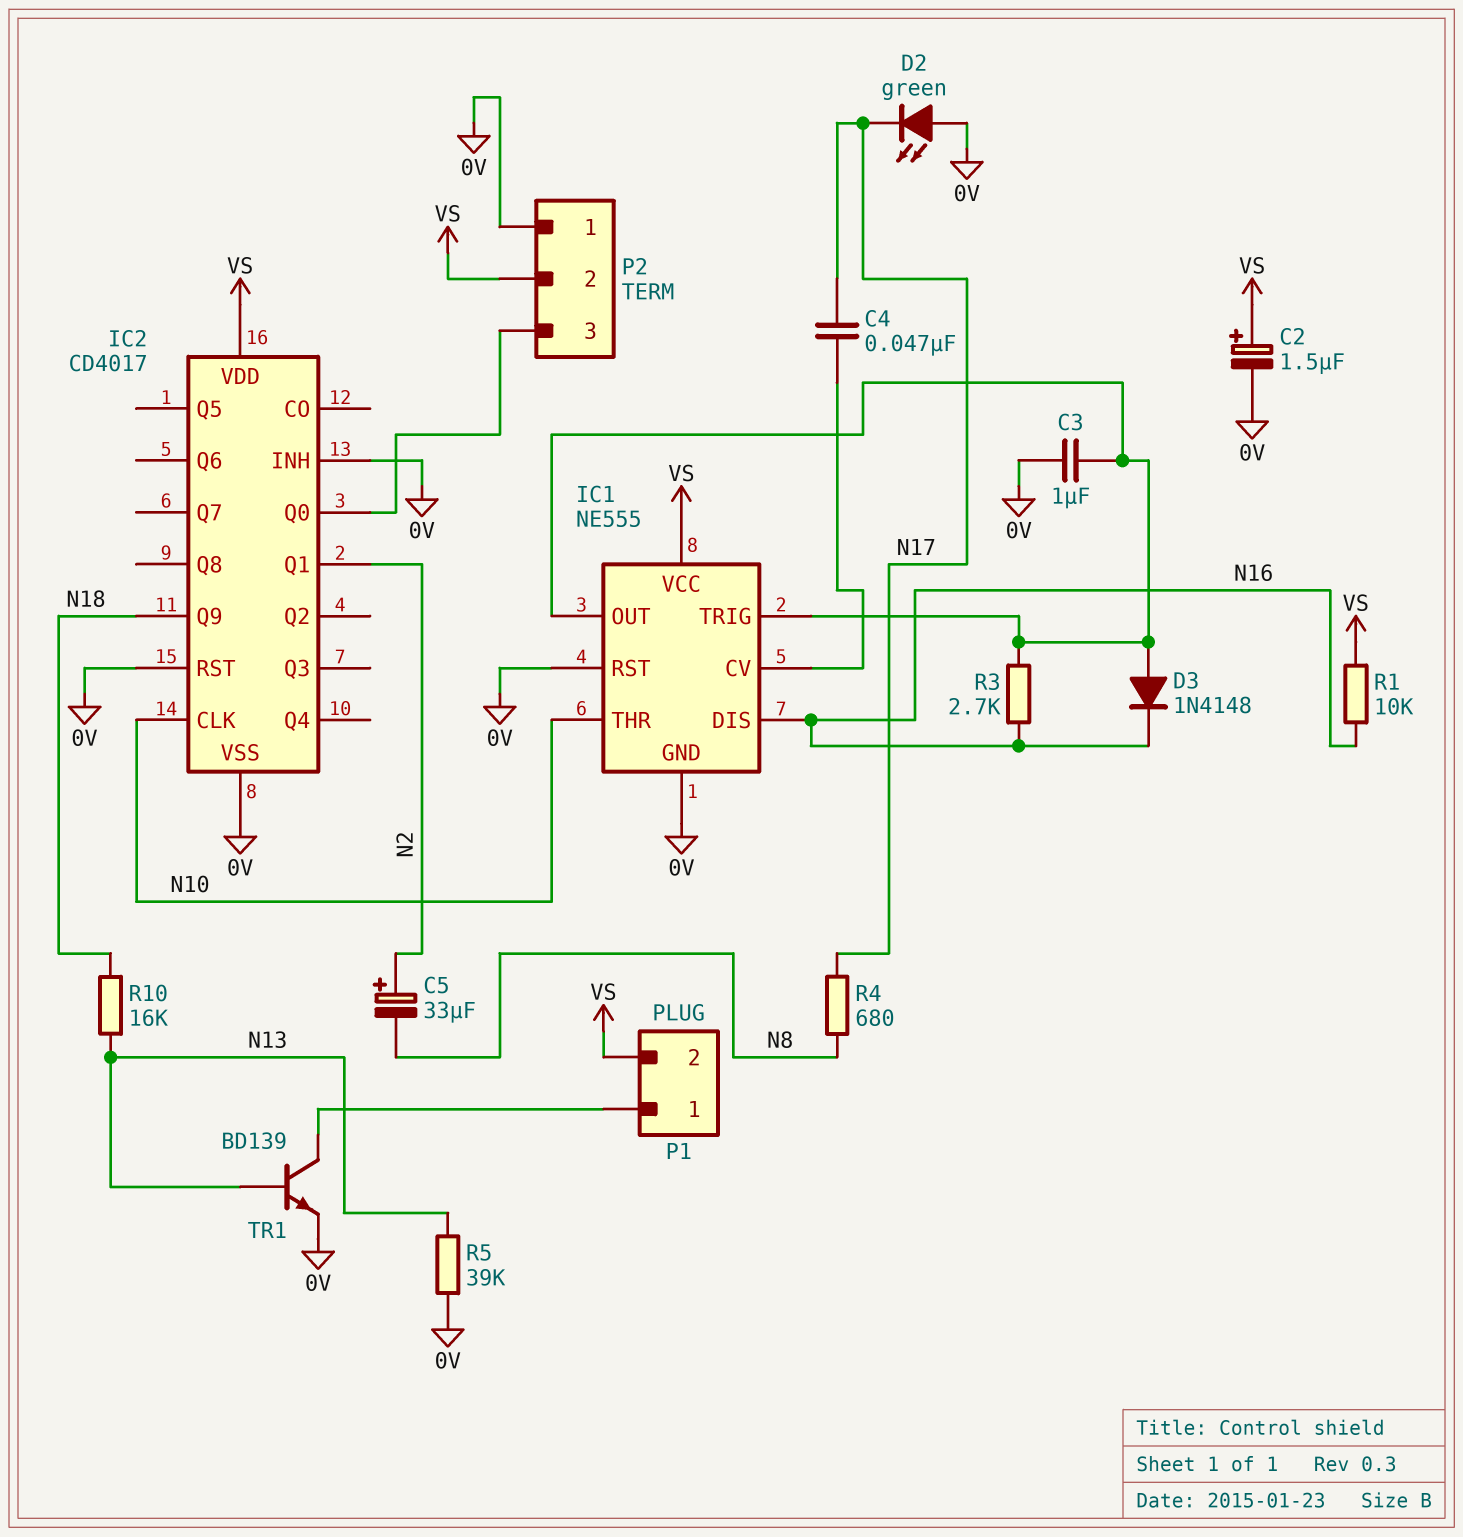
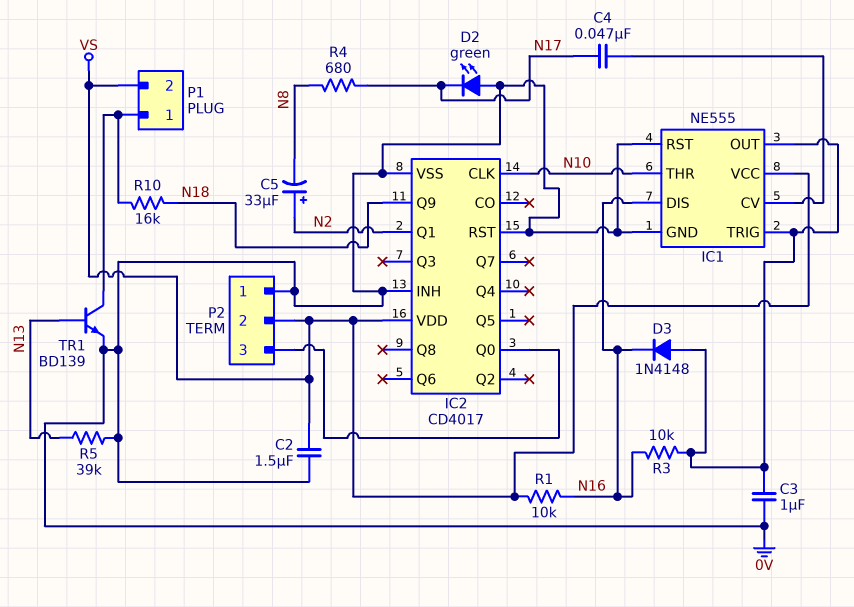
C2: 1.5uF (plus VS, minus 0V) -> 1.5uF (0V, VS)
R3: 2.7k (IC1/OUT, N16) -> 10k (IC1/OUT, N16)
R10: 16k (N13, N18) -> 16k (N18, P1/1)

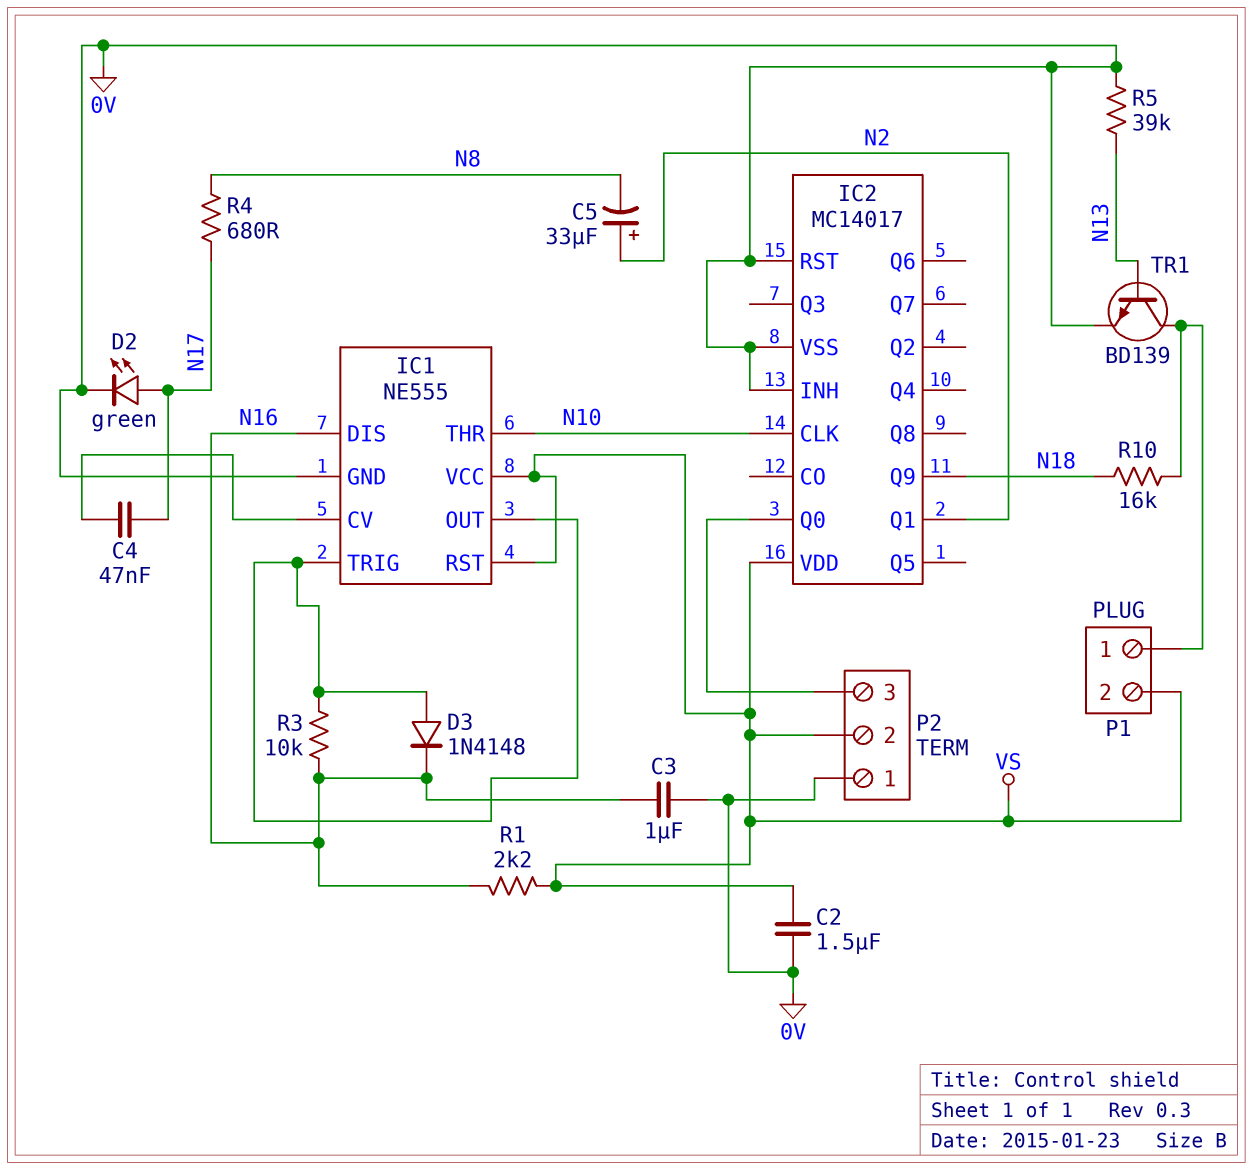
C3: 1uF (0V, IC1/OUT) -> 1uF (0V, N16)
D2: LED green (A 0V, K N17) -> LED green (A N17, K 0V)
IC1 pin RST: 0V -> VS
IC2: CD4017 -> MC14017
R1: 10k (N16, VS) -> 2.2k (N16, VS)

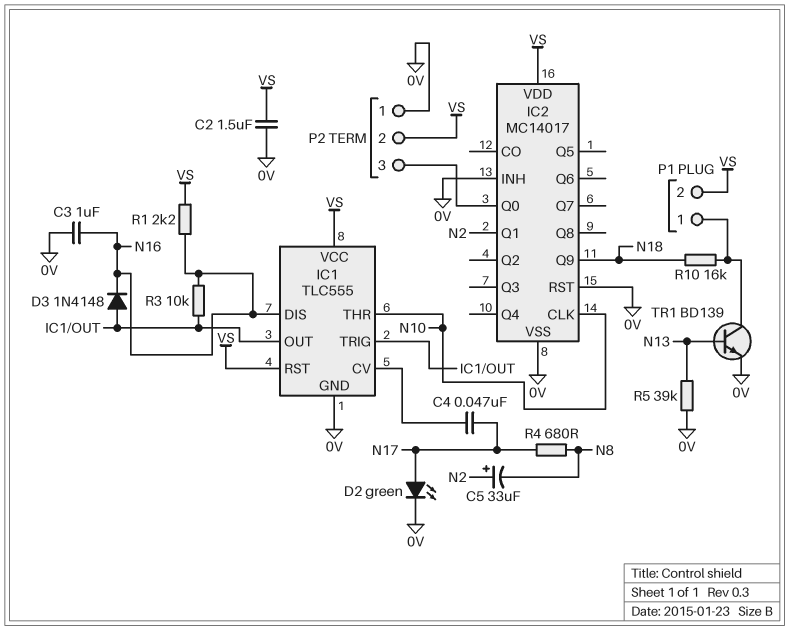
IC1: NE555 -> TLC555

